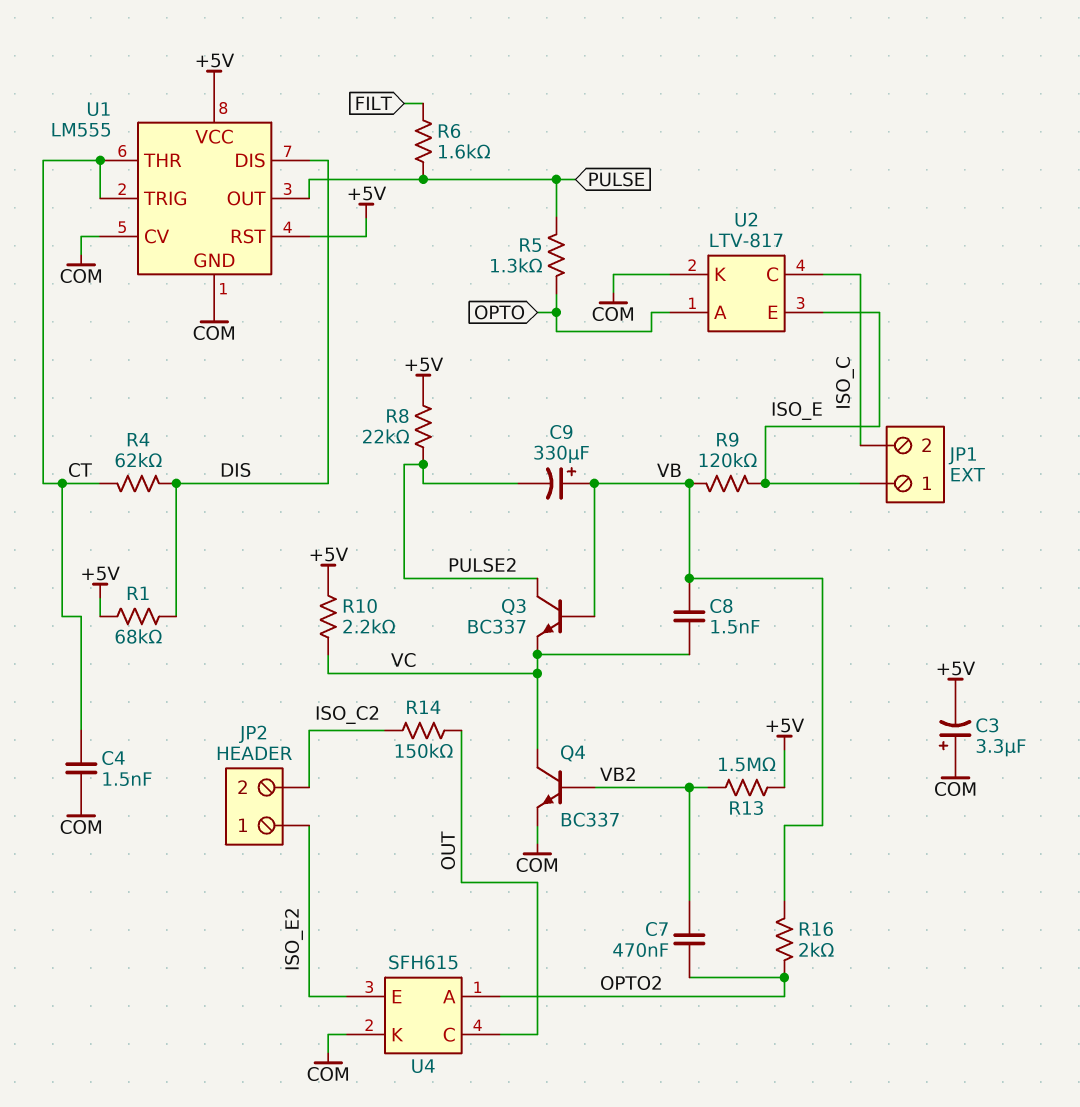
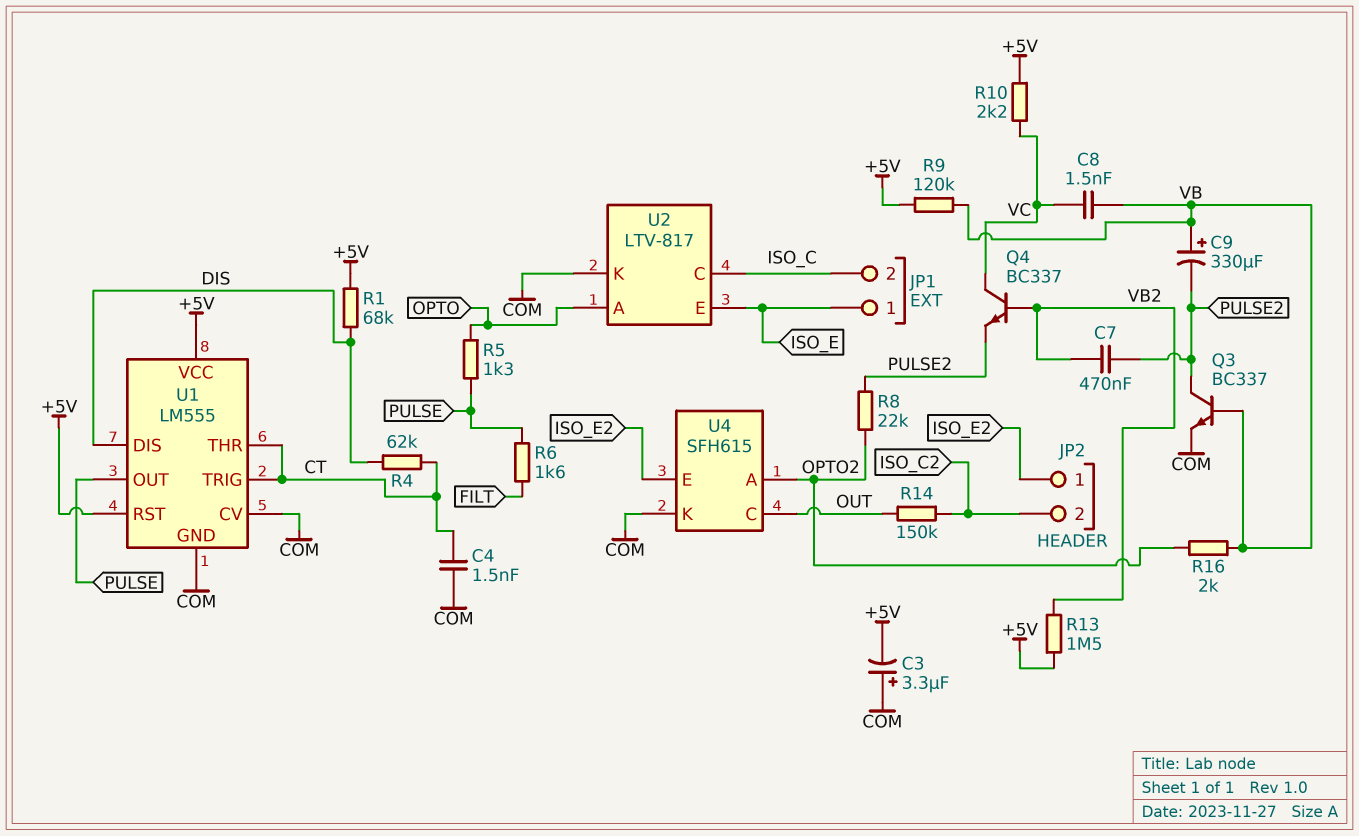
C7: 470nF (OPTO2, VB2) -> 470nF (PULSE2, VB2)
Q3: NPN BC337 (B VB, C PULSE2, E VC) -> NPN BC337 (B VB, C PULSE2, E COM)
Q4: NPN BC337 (B VB2, C VC, E COM) -> NPN BC337 (B VB2, C VC, E PULSE2)
R8: 22k (+5V, PULSE2) -> 22k (OPTO2, PULSE2)
R9: 120k (ISO_E, VB) -> 120k (+5V, VB)

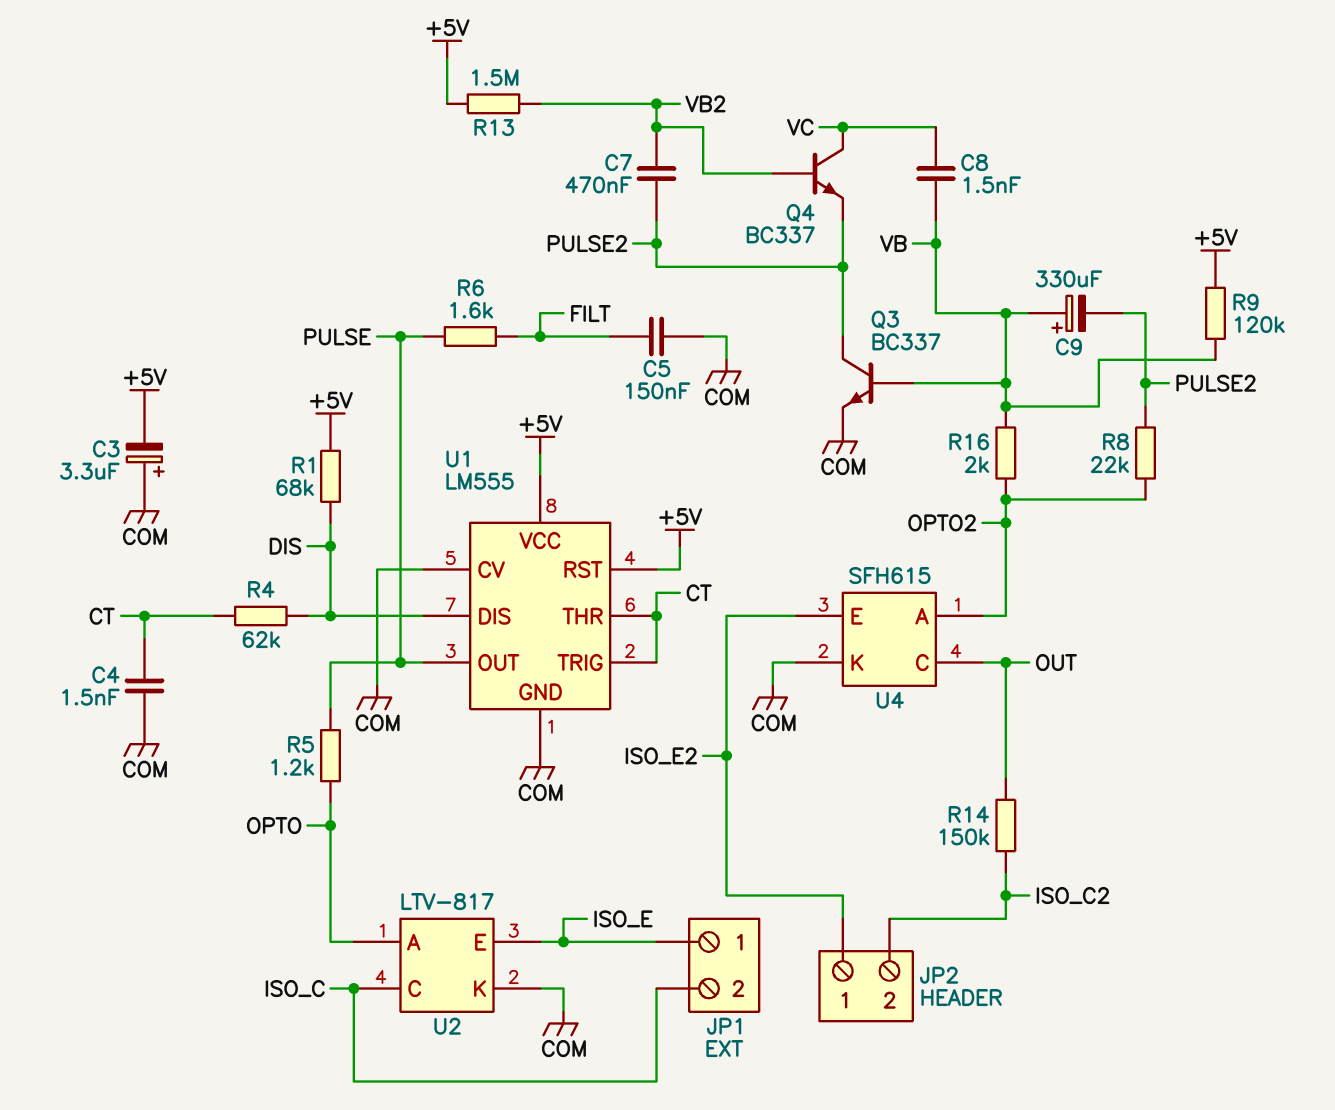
C5: none -> 150nF (COM, FILT)
R5: 1.3k (OPTO, PULSE) -> 1.2k (OPTO, PULSE)
R10: 2.2k (+5V, VC) -> none

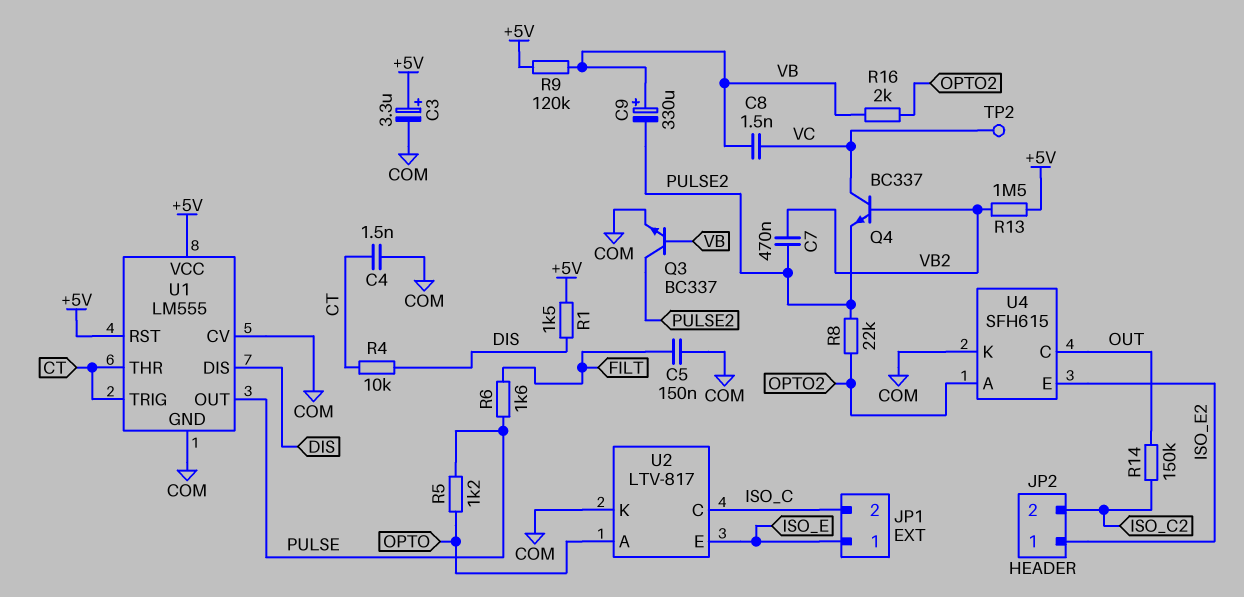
C3: 3.3uF (plus COM, minus +5V) -> 3.3uF (plus +5V, minus COM)
R1: 68k (+5V, DIS) -> 1.5k (+5V, DIS)
R4: 62k (CT, DIS) -> 10k (CT, DIS)
TP2: none -> test point (VC)

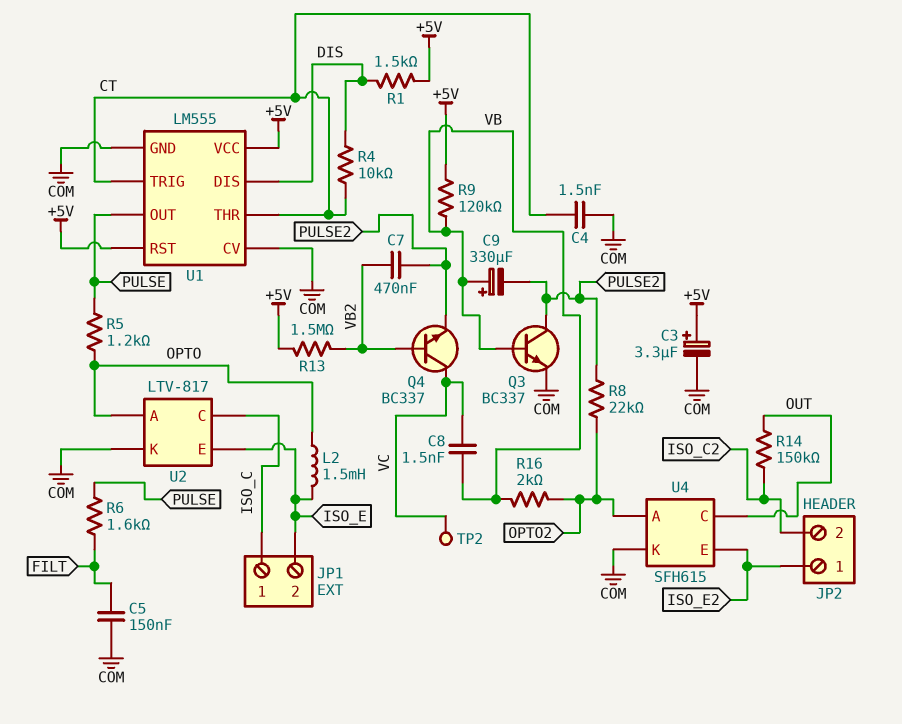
JP1 pin 1: ISO_E -> ISO_C
JP1 pin 2: ISO_C -> ISO_E
L2: none -> 1.5mH (ISO_E, OPTO)

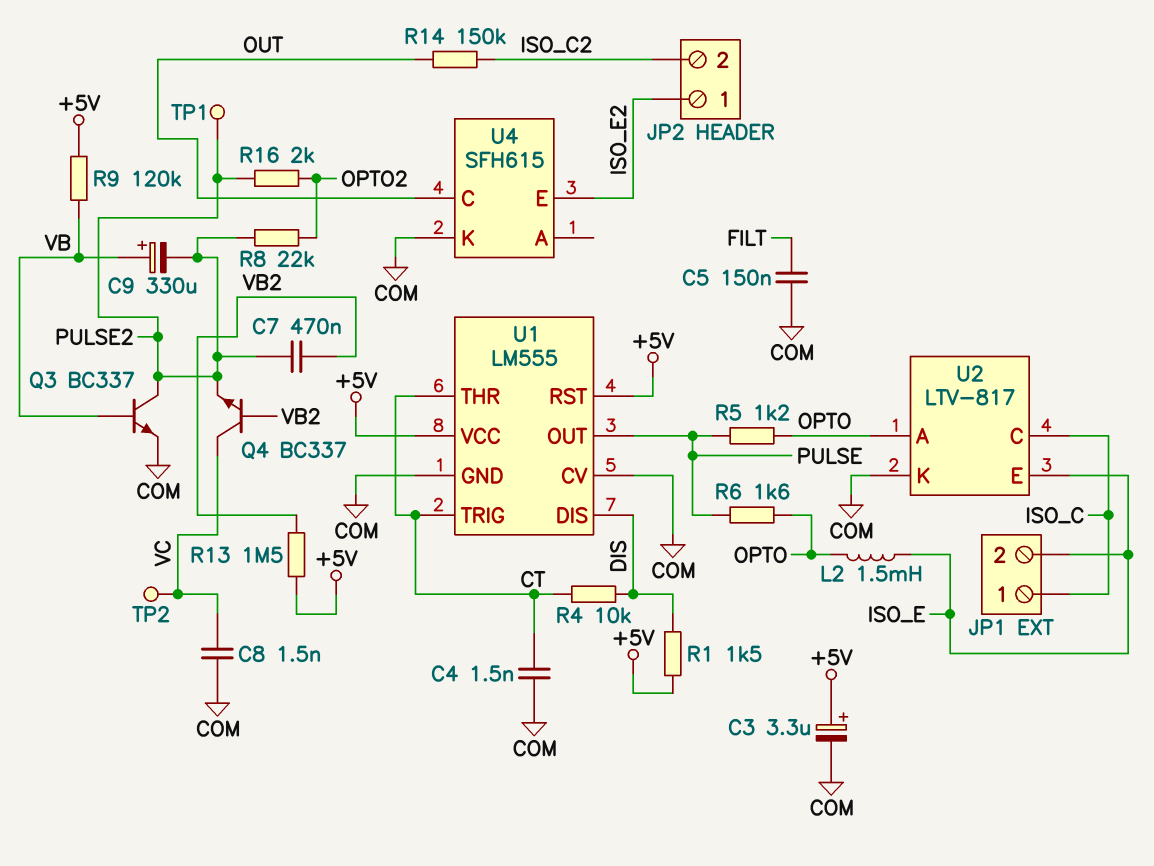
C8: 1.5nF (VB, VC) -> 1.5nF (COM, VC)
R6: 1.6k (FILT, PULSE) -> 1.6k (OPTO, PULSE)
R16: 2k (OPTO2, VB) -> 2k (OPTO2, PULSE2)
TP1: none -> test point (PULSE2)
U4 pin A: OPTO2 -> none

